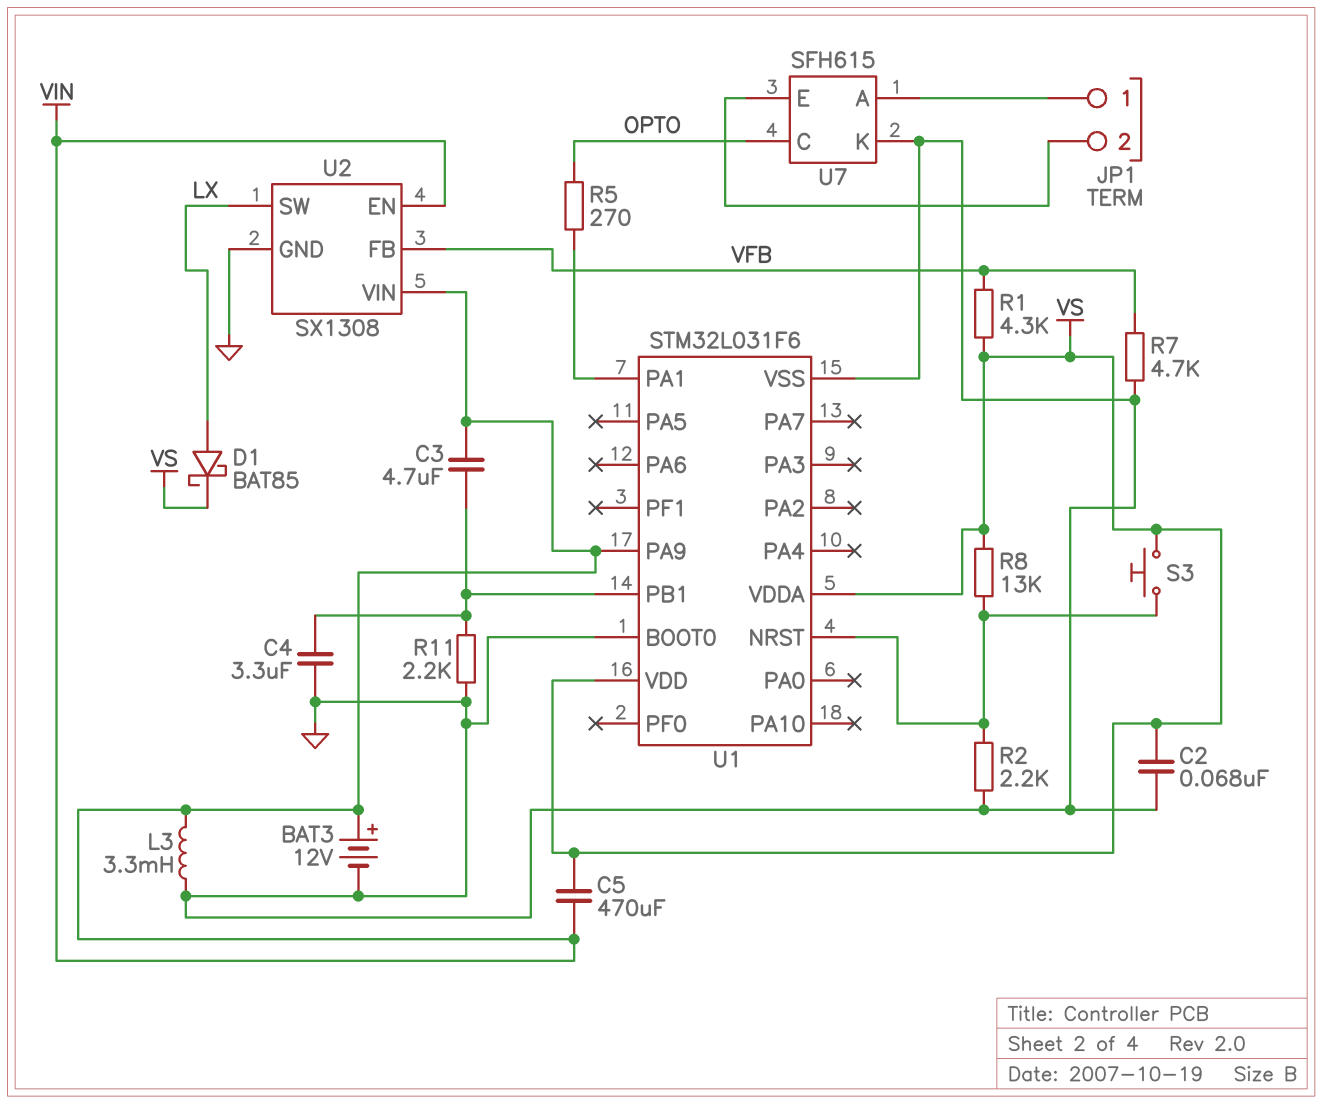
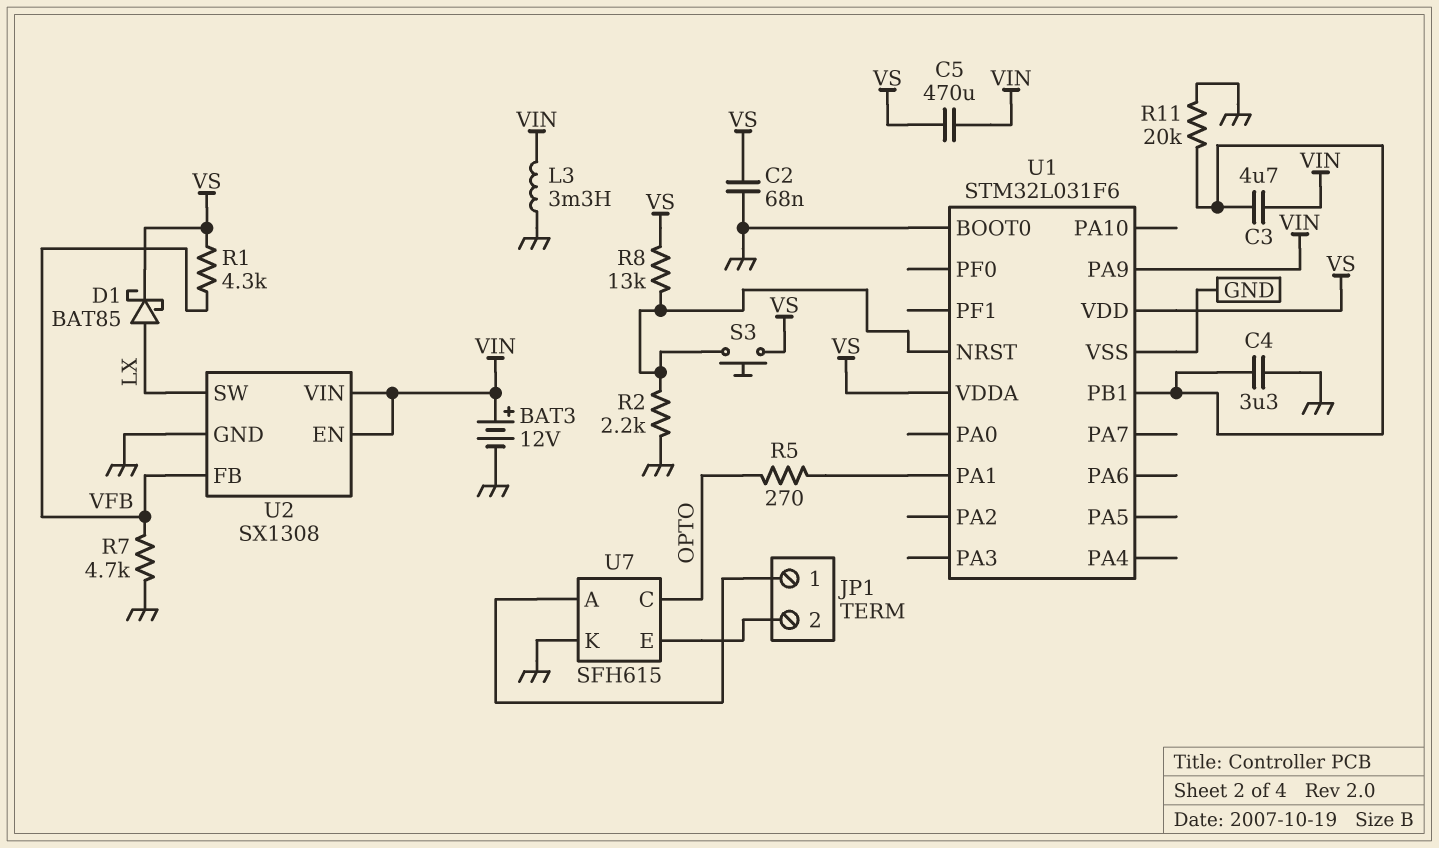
R11: 2.2k (GND, U1/PB1) -> 20k (GND, U1/PB1)

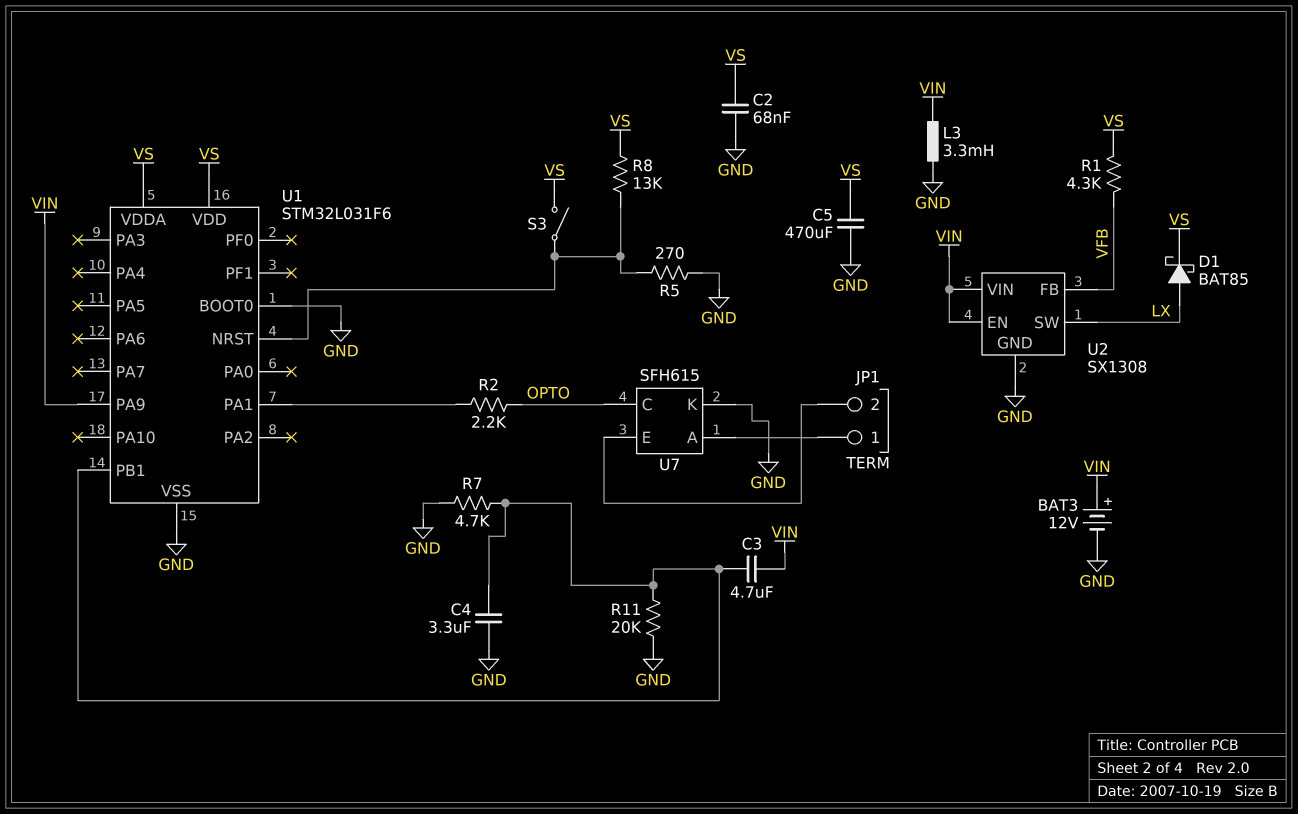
C5: 470uF (VIN, VS) -> 470uF (GND, VS)
R2: 2.2k (GND, U1/NRST) -> 2.2k (OPTO, U1/PA1)
R5: 270 (OPTO, U1/PA1) -> 270 (GND, U1/NRST)
R7: 4.7k (GND, VFB) -> 4.7k (GND, U1/PB1)
S3: button (U1/NRST, VS) -> switch (U1/NRST, VS)

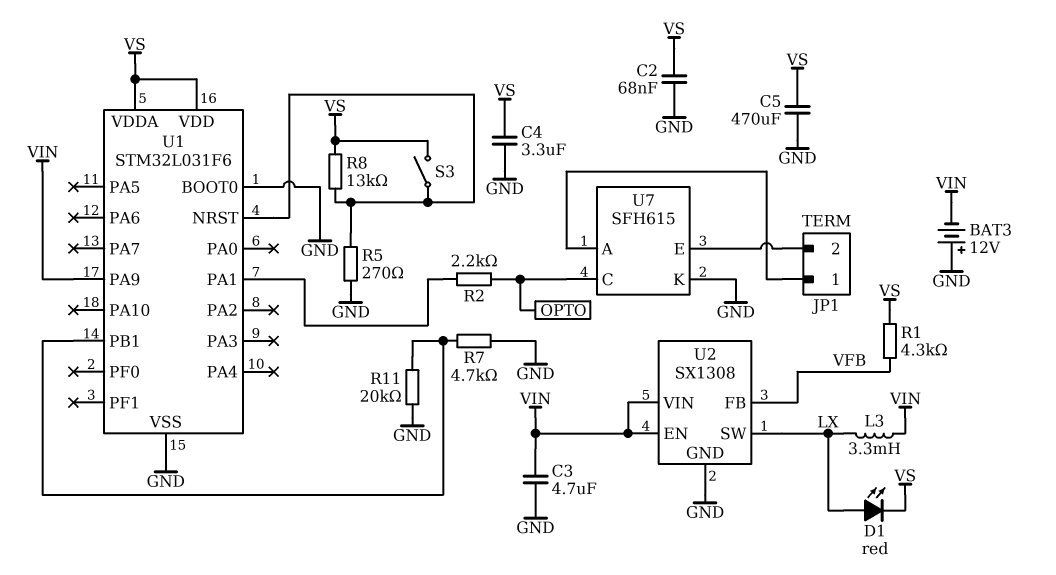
BAT3: 12V (plus VIN, minus GND) -> 12V (plus GND, minus VIN)
C3: 4.7uF (U1/PB1, VIN) -> 4.7uF (GND, VIN)
C4: 3.3uF (GND, U1/PB1) -> 3.3uF (GND, VS)
D1: schottky BAT85 (A LX, K VS) -> LED red (A LX, K VS)
L3: 3.3mH (GND, VIN) -> 3.3mH (LX, VIN)

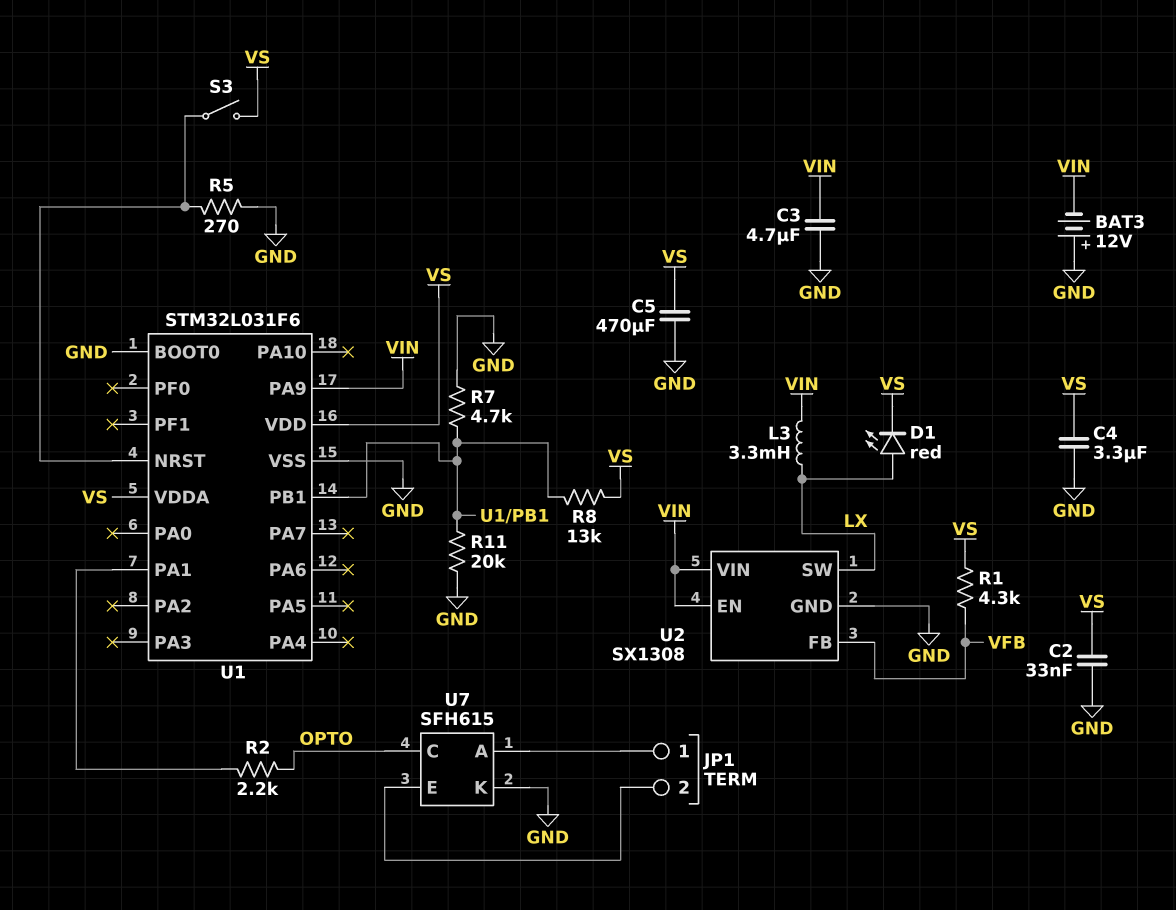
C2: 68nF (GND, VS) -> 33nF (GND, VS)
R8: 13k (U1/NRST, VS) -> 13k (U1/PB1, VS)

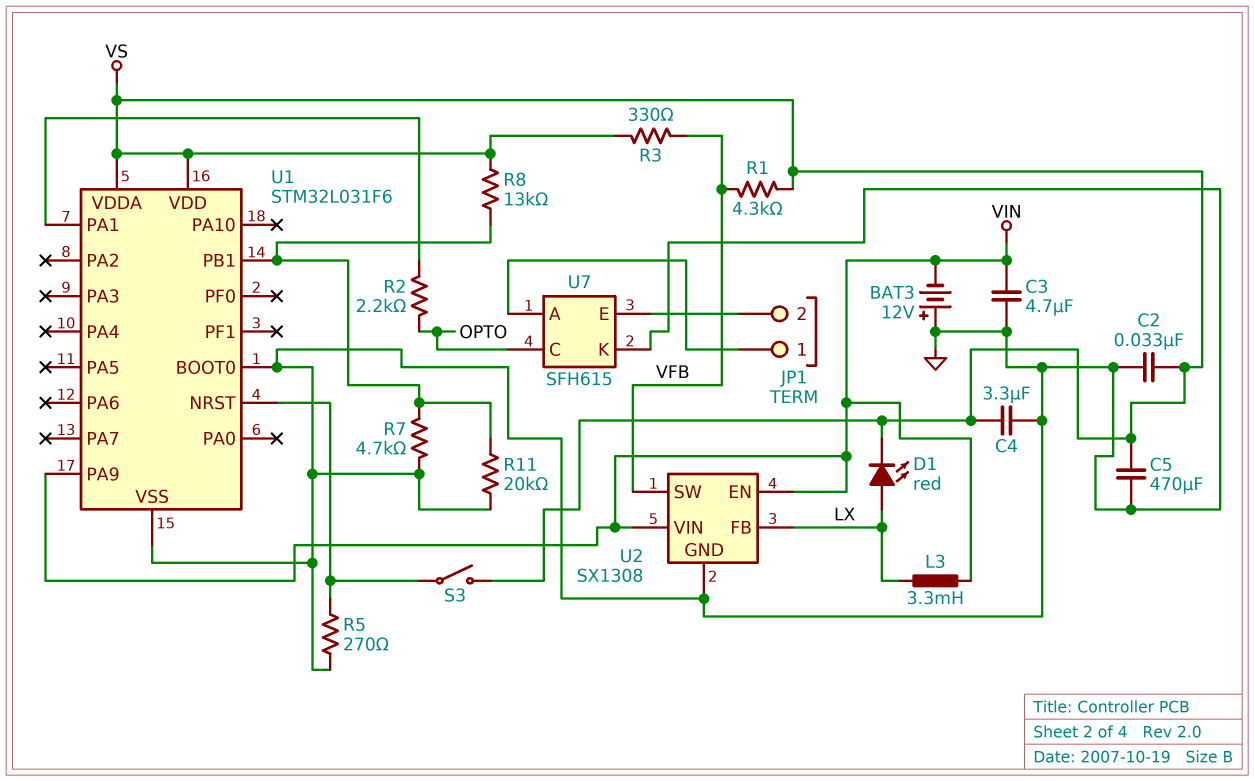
R3: none -> 330 (VFB, VS)
U2 pin FB: VFB -> LX
U2 pin SW: LX -> VFB

